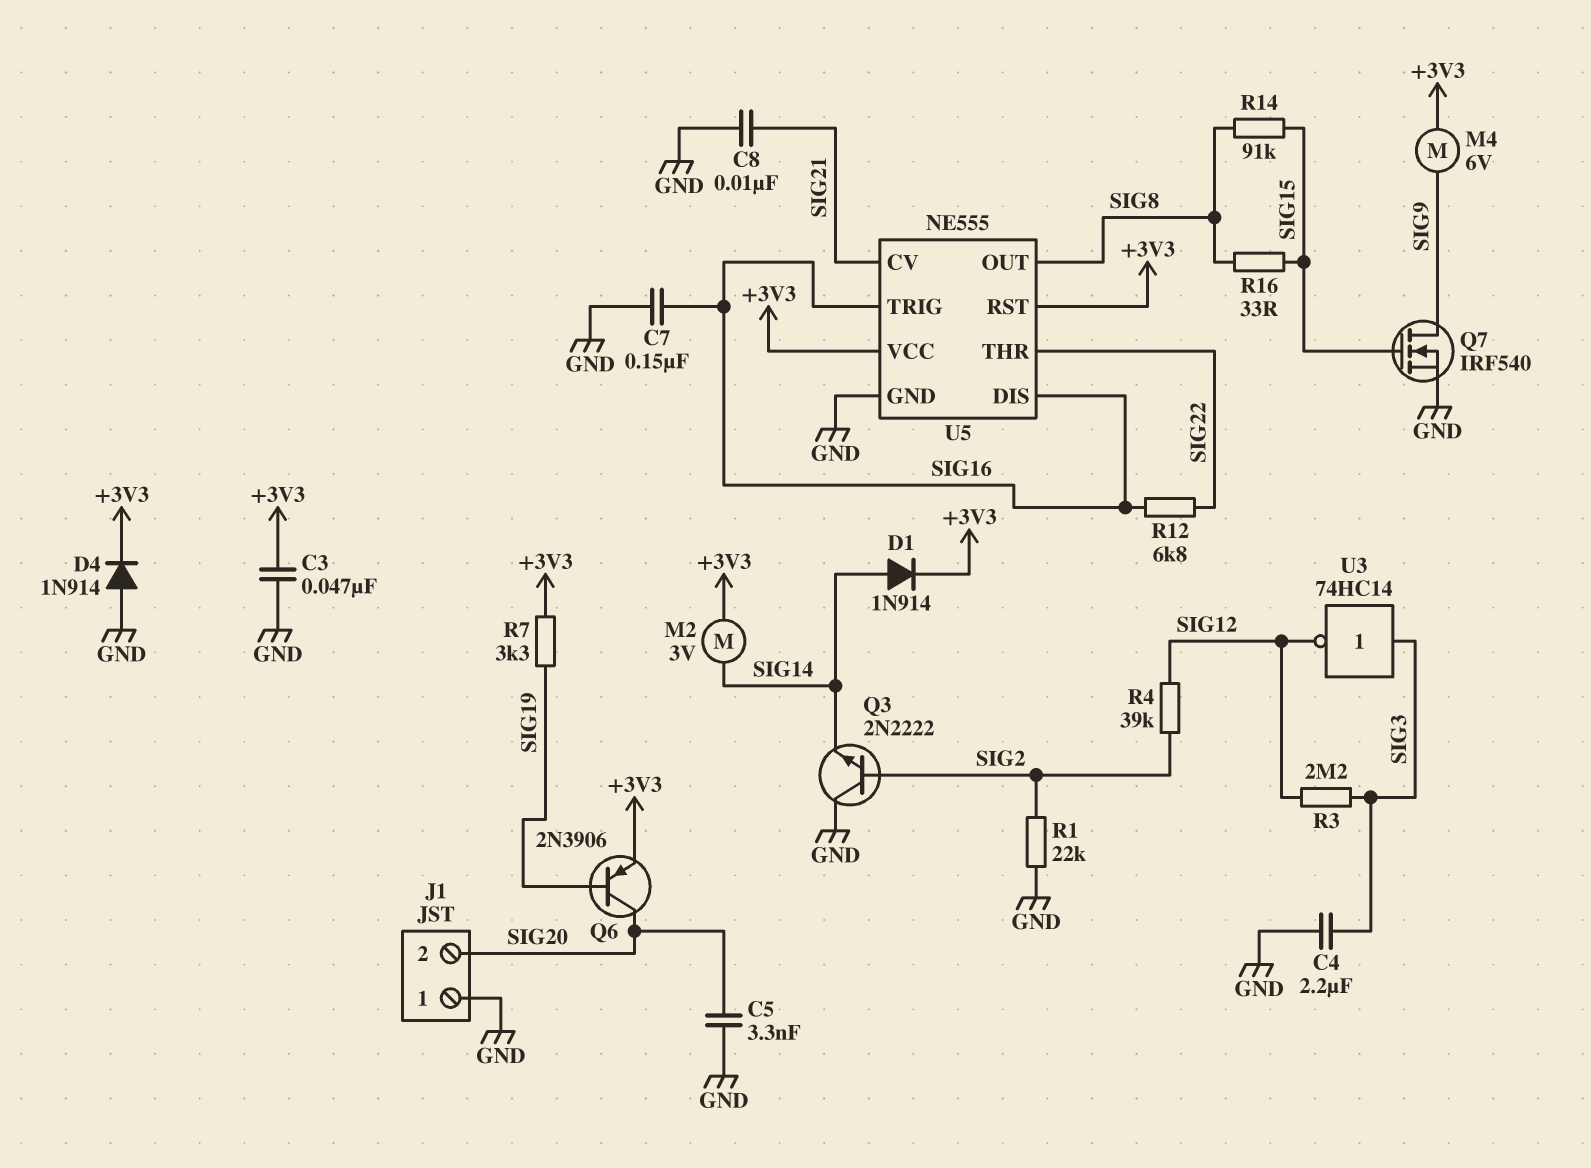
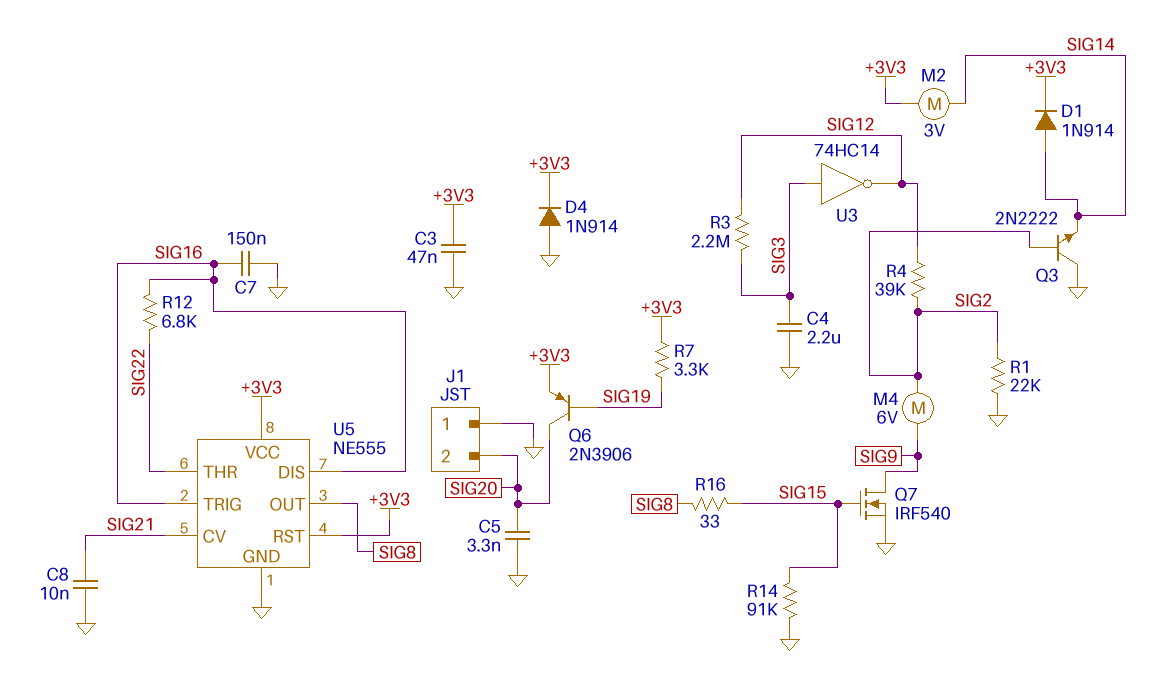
M4: motor 6V (+3V3, SIG9) -> motor 6V (SIG2, SIG9)
R14: 91k (SIG8, SIG15) -> 91k (GND, SIG15)

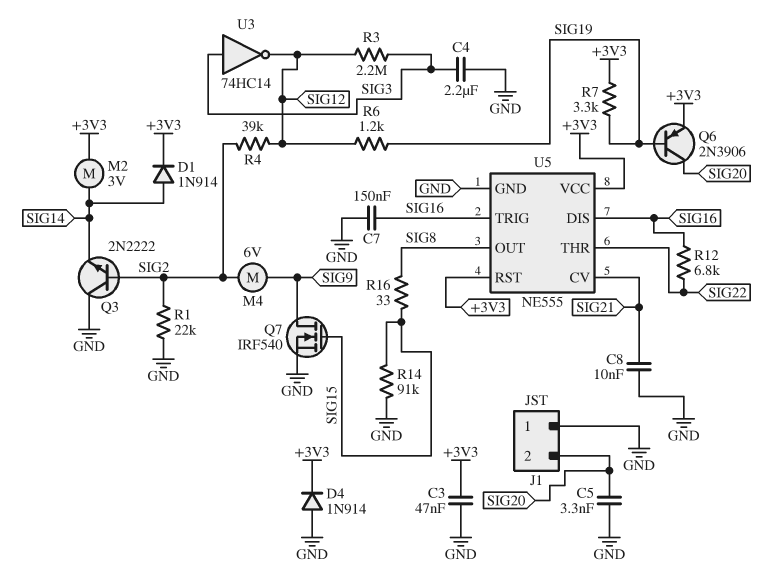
R6: none -> 1.2k (SIG12, SIG19)

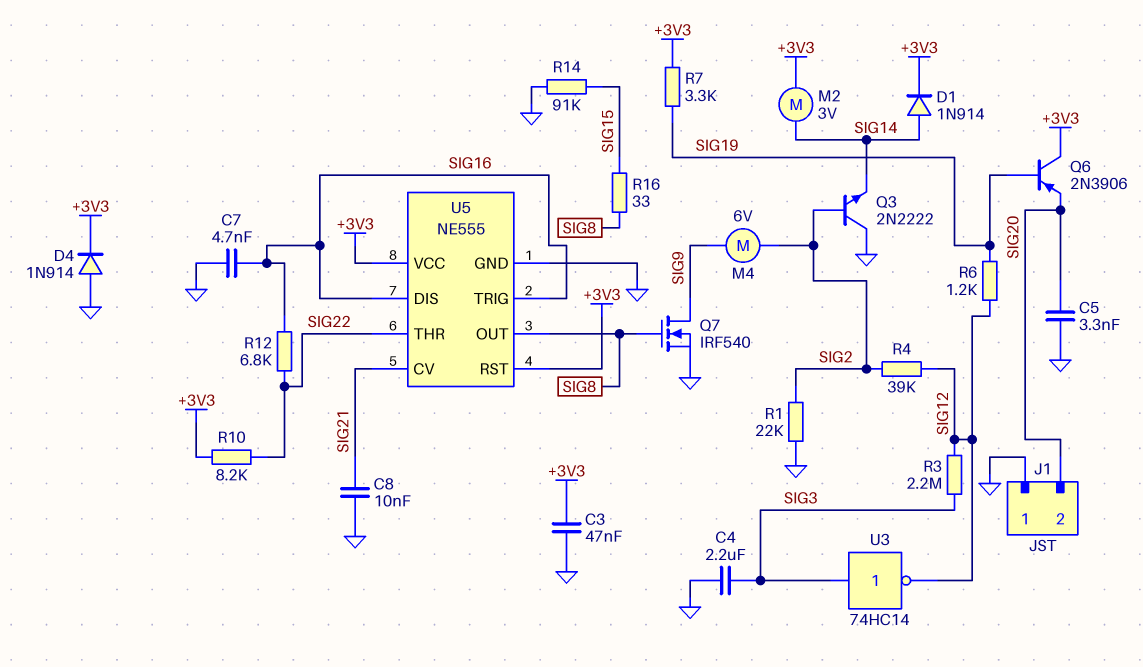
C7: 150nF (GND, SIG16) -> 4.7nF (GND, SIG16)
Q6: PNP 2N3906 (B SIG19, C SIG20, E +3V3) -> PNP 2N3906 (B SIG19, C +3V3, E SIG20)
Q7: NMOS IRF540 (G SIG15, D SIG9, S GND) -> NMOS IRF540 (G SIG8, D SIG9, S GND)
R10: none -> 8.2k (+3V3, SIG22)

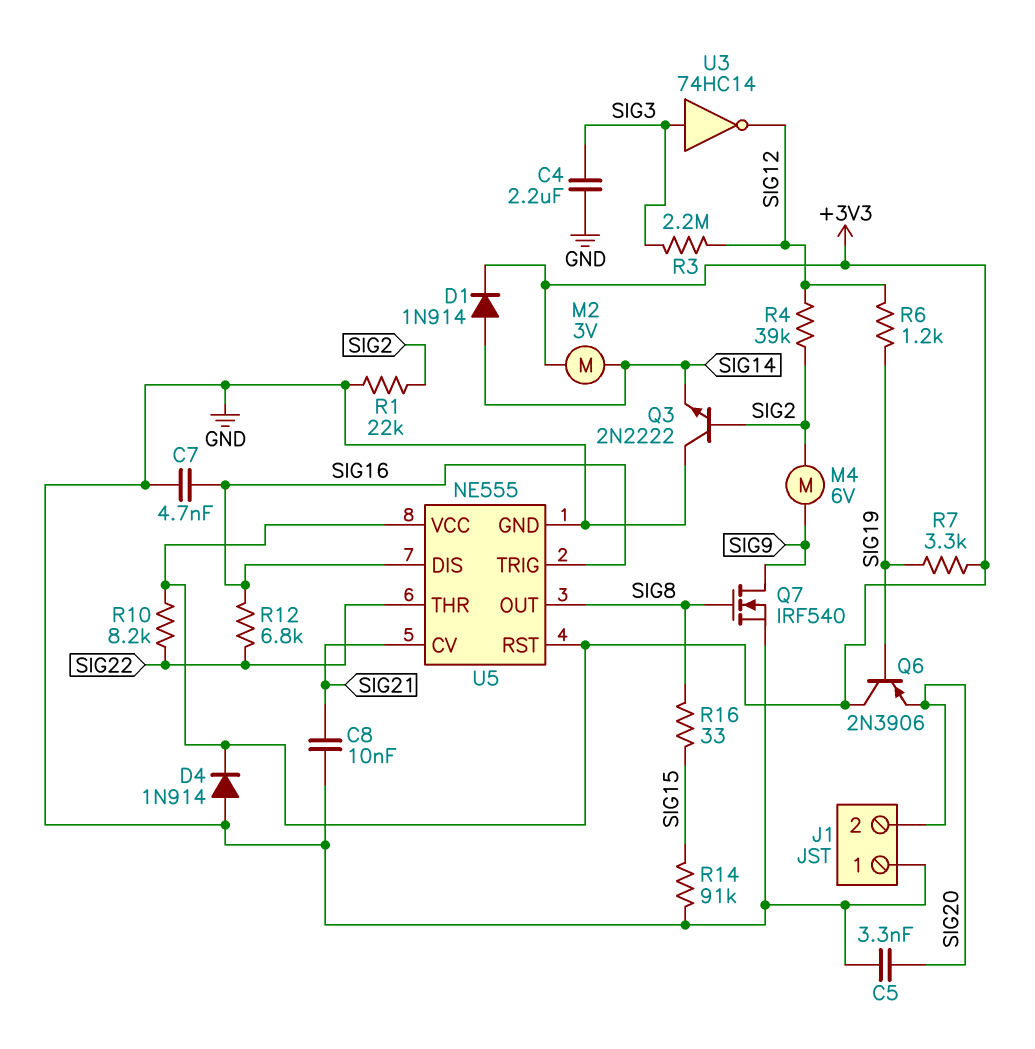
C3: 47nF (+3V3, GND) -> none

